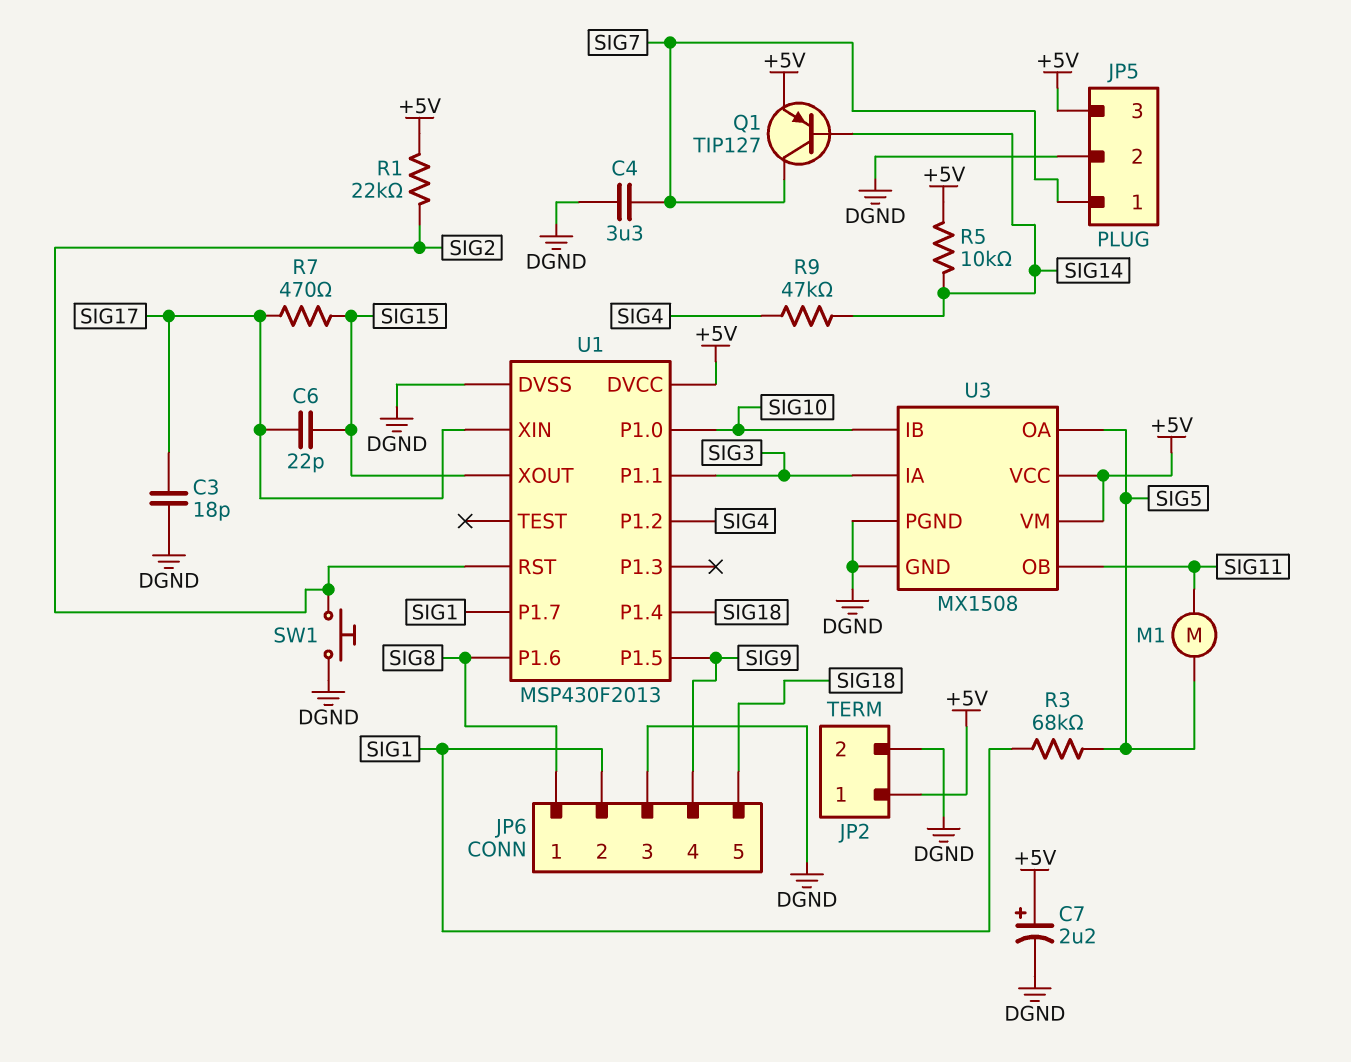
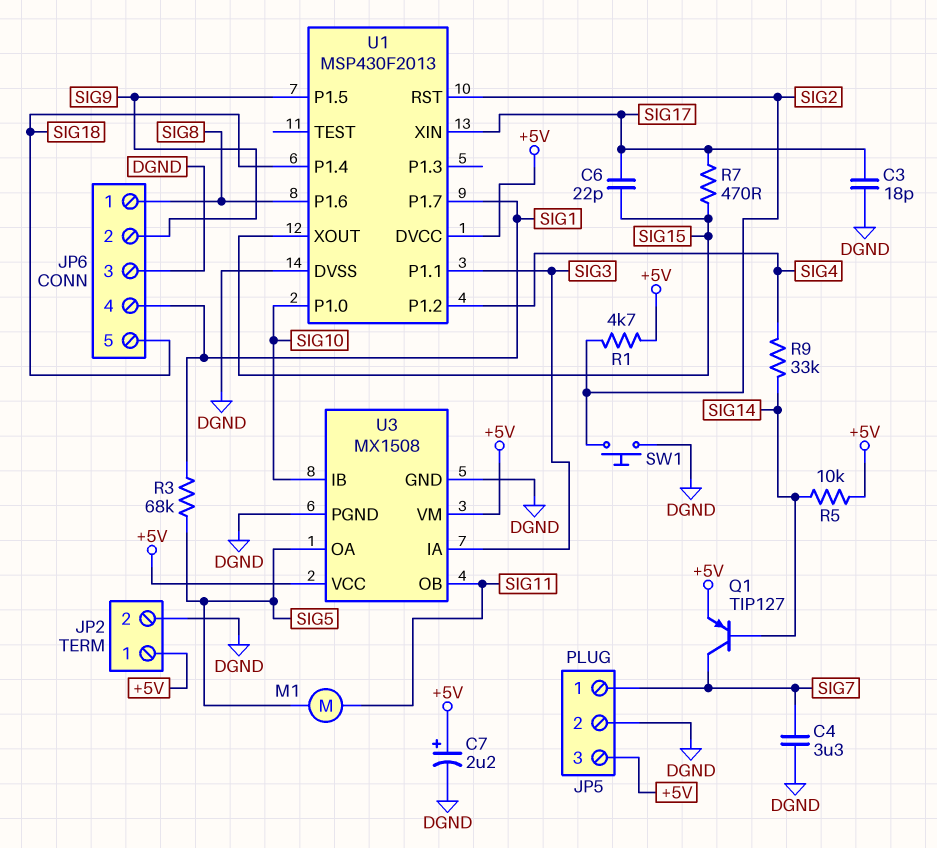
JP6 pin 2: SIG1 -> SIG9
JP6 pin 4: SIG9 -> SIG1
R1: 22k (+5V, SIG2) -> 4.7k (+5V, SIG2)
R9: 47k (SIG4, SIG14) -> 33k (SIG4, SIG14)

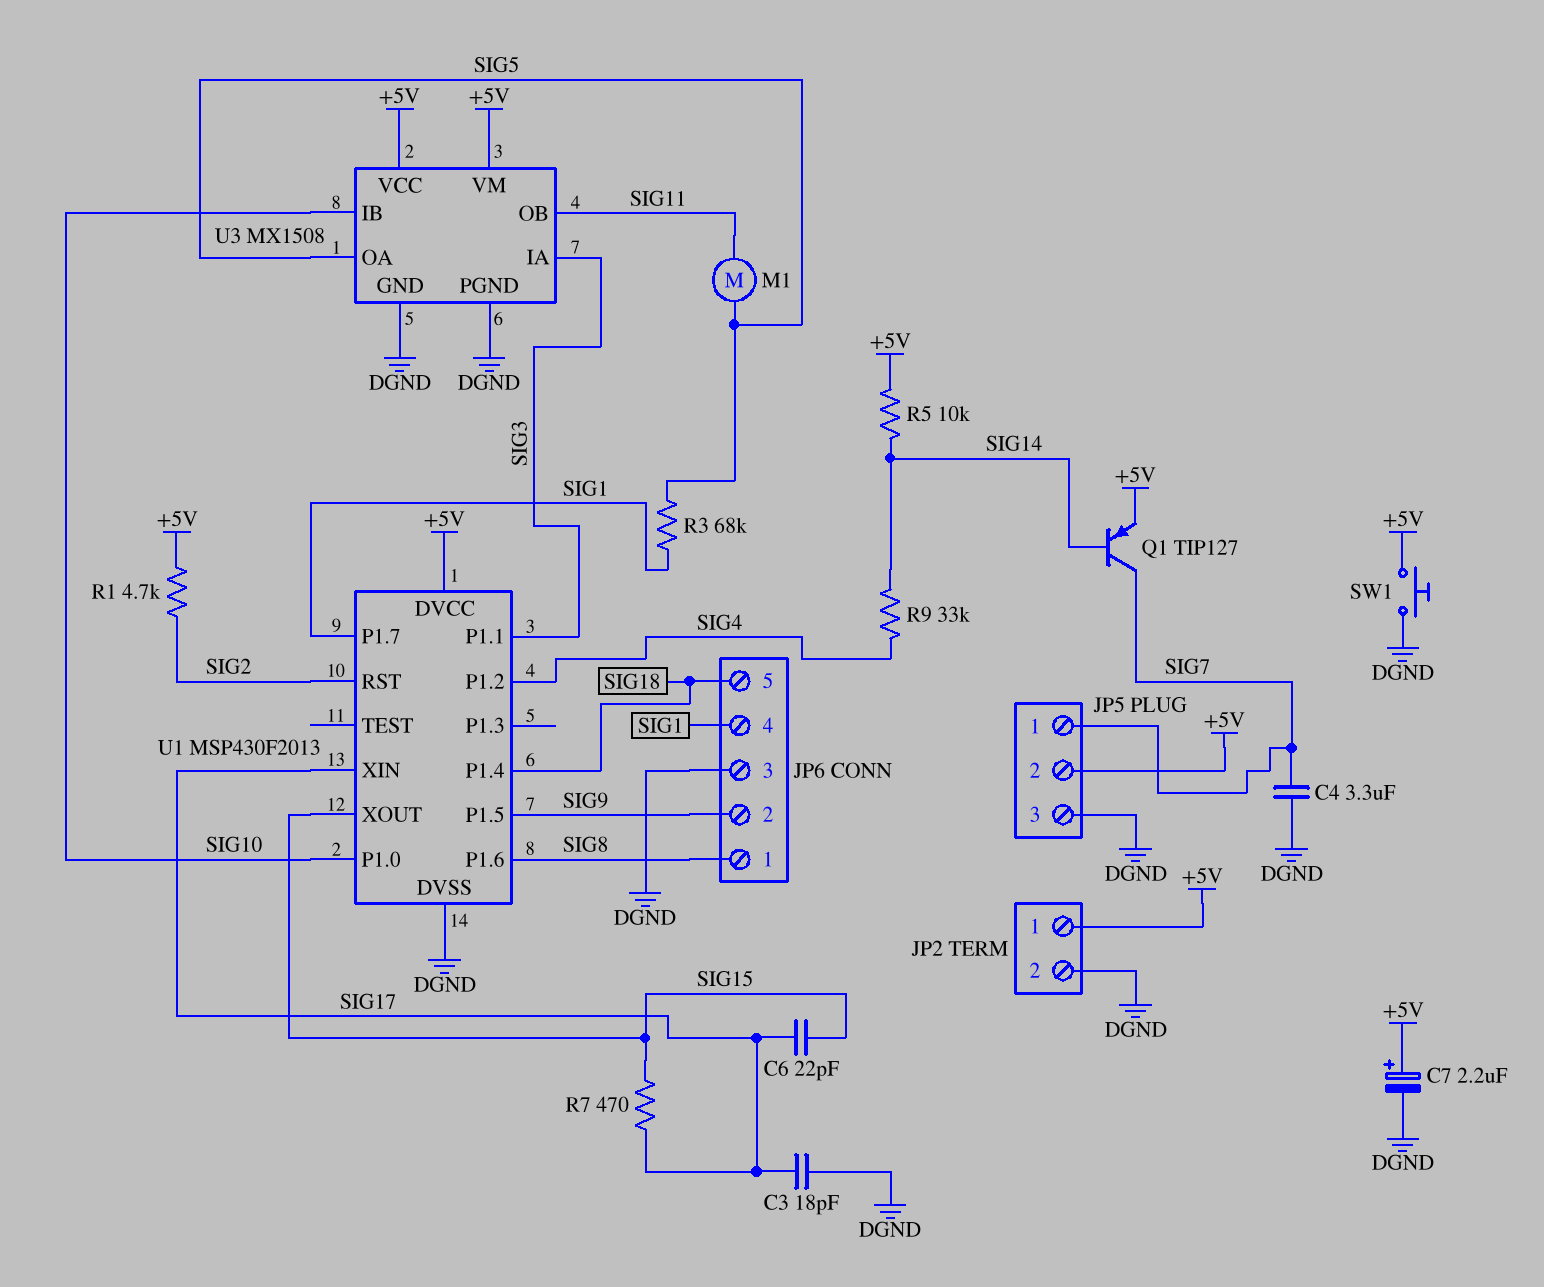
JP5 pin 2: DGND -> +5V
JP5 pin 3: +5V -> DGND
SW1: button (DGND, SIG2) -> button (+5V, DGND)

